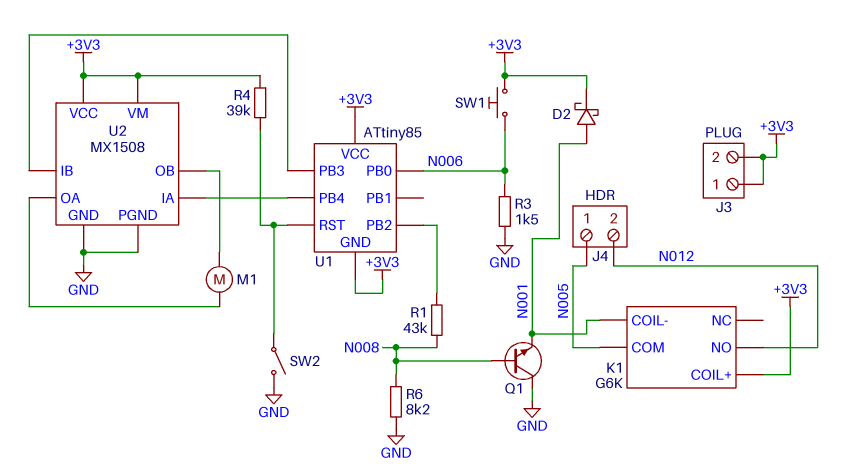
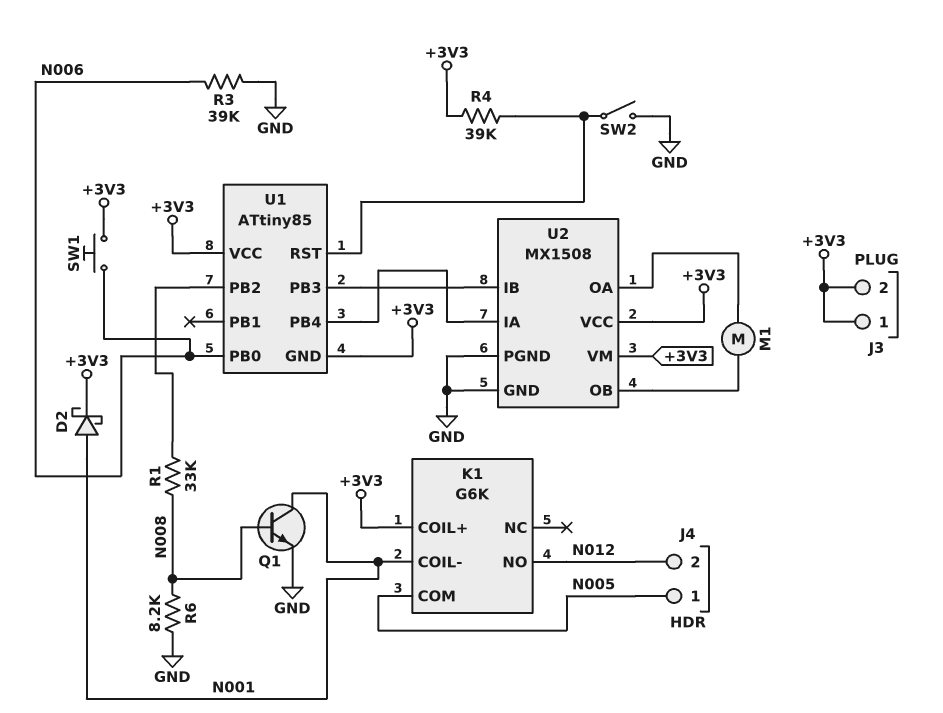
Q1: NPN (B N008, C GND, E N001) -> NPN (B N008, C N001, E GND)
R1: 43k (N008, U1/PB2) -> 33k (N008, U1/PB2)
R3: 1.5k (GND, N006) -> 39k (GND, N006)

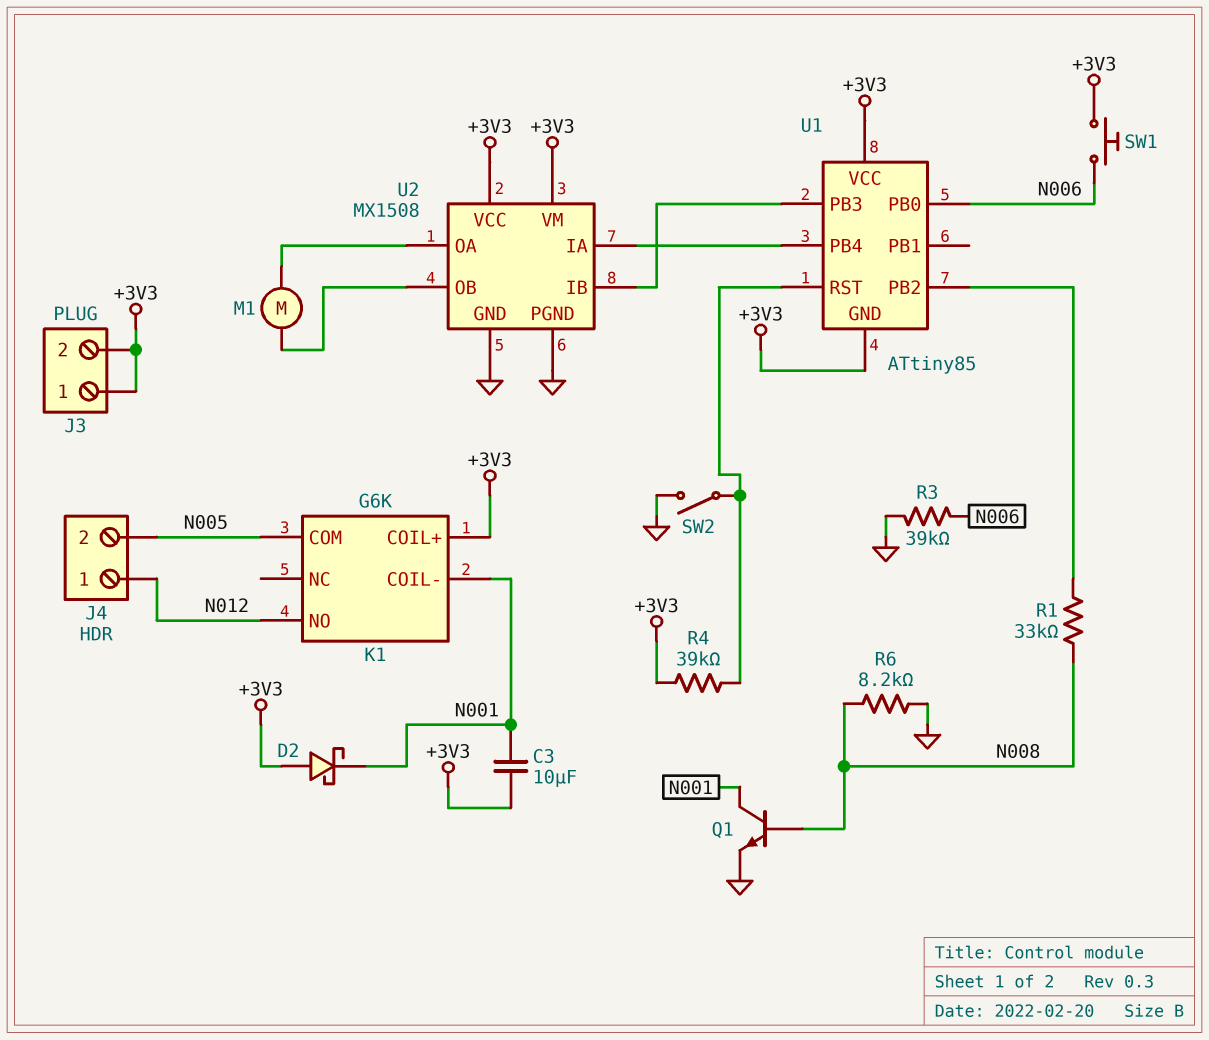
C3: none -> 10uF (+3V3, N001)
D2: schottky (A N001, K +3V3) -> schottky (A +3V3, K N001)
J4 pin 1: N005 -> N012
J4 pin 2: N012 -> N005

